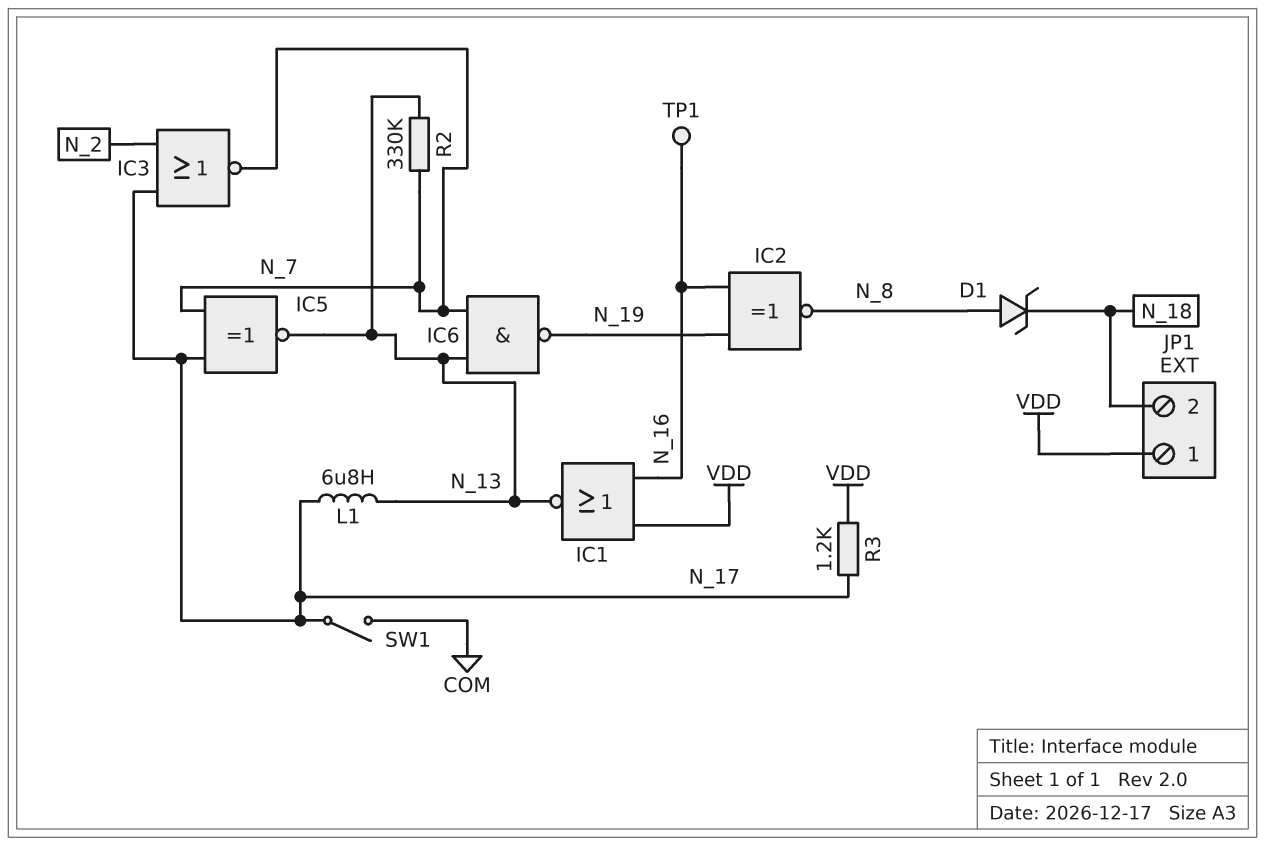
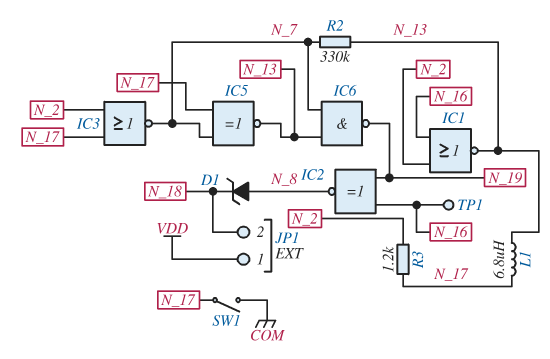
IC1: NOR (in N_16, in VDD, out N_13) -> NOR (in N_2, in N_16, out N_13)
R3: 1.2k (N_17, VDD) -> 1.2k (N_2, N_17)

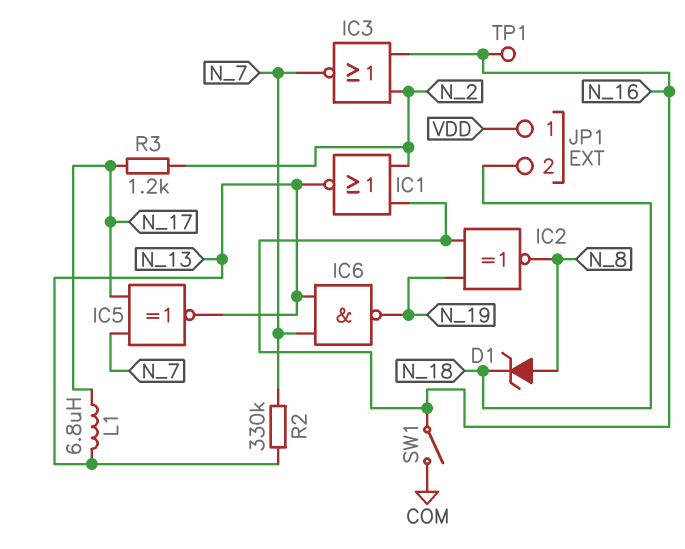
IC3: NOR (in N_2, in N_17, out N_7) -> NOR (in N_2, in N_16, out N_7)
SW1: switch (COM, N_17) -> switch (COM, N_16)

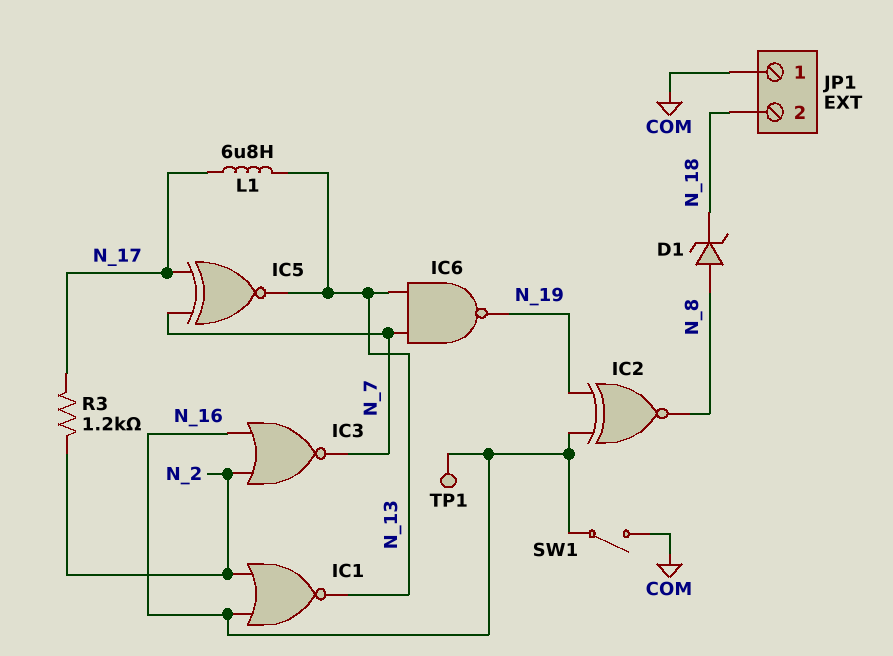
JP1 pin 1: VDD -> COM
R2: 330k (N_7, N_13) -> none

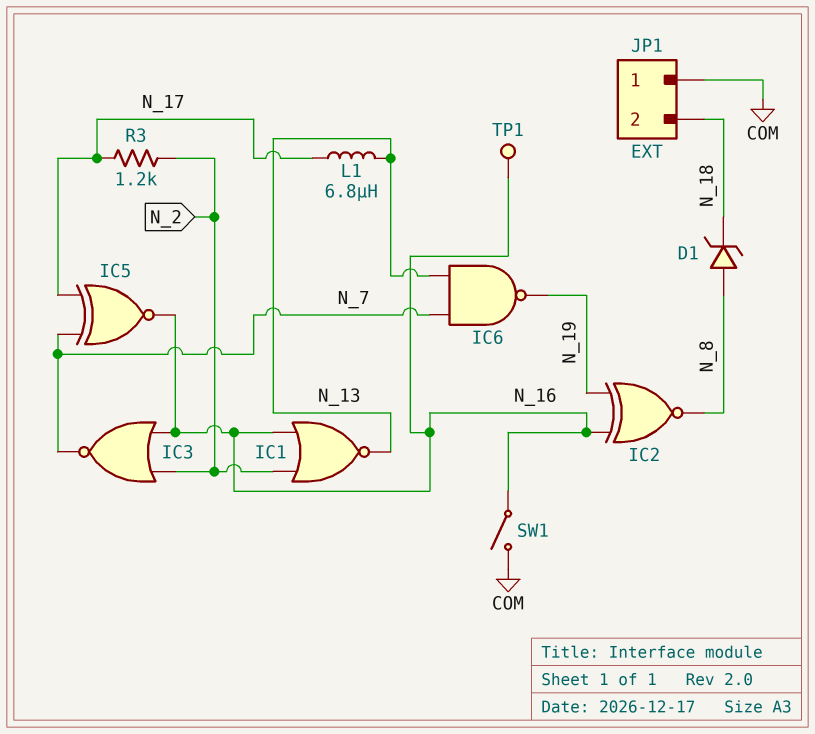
IC5: XNOR (in N_7, in N_17, out N_13) -> XNOR (in N_7, in N_17, out N_16)

